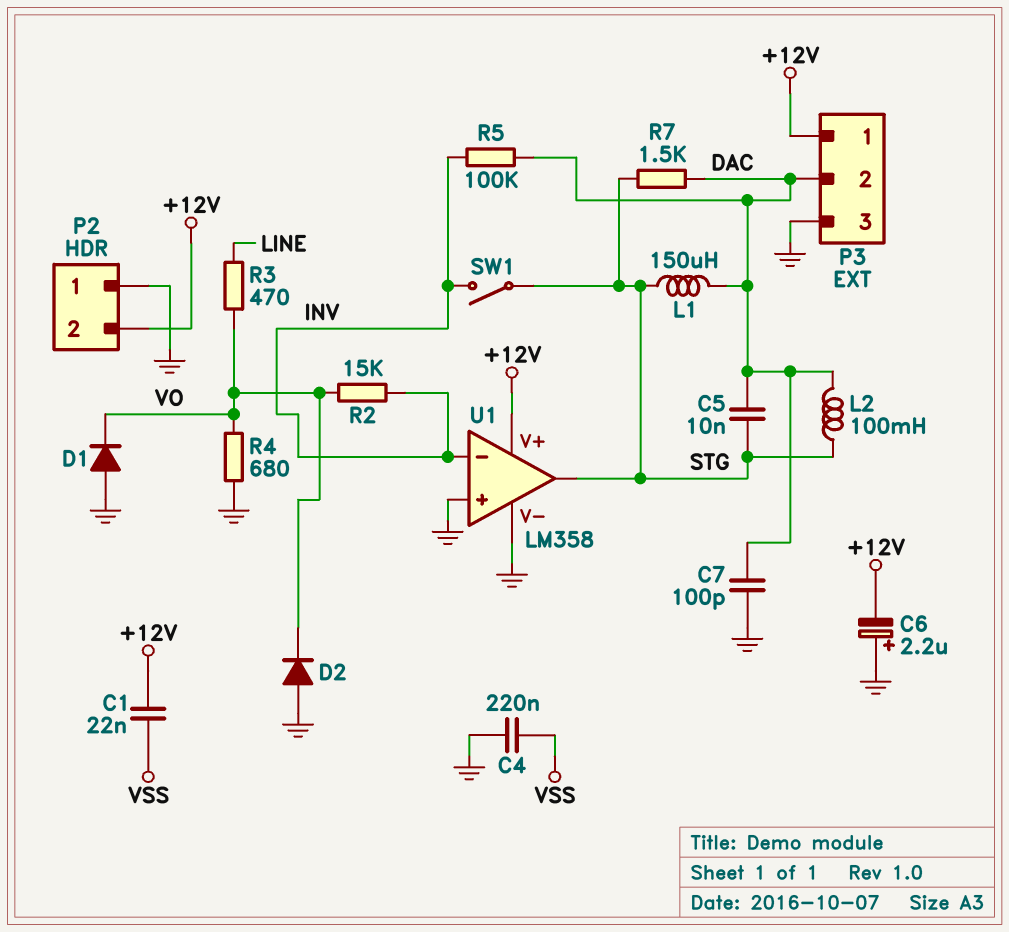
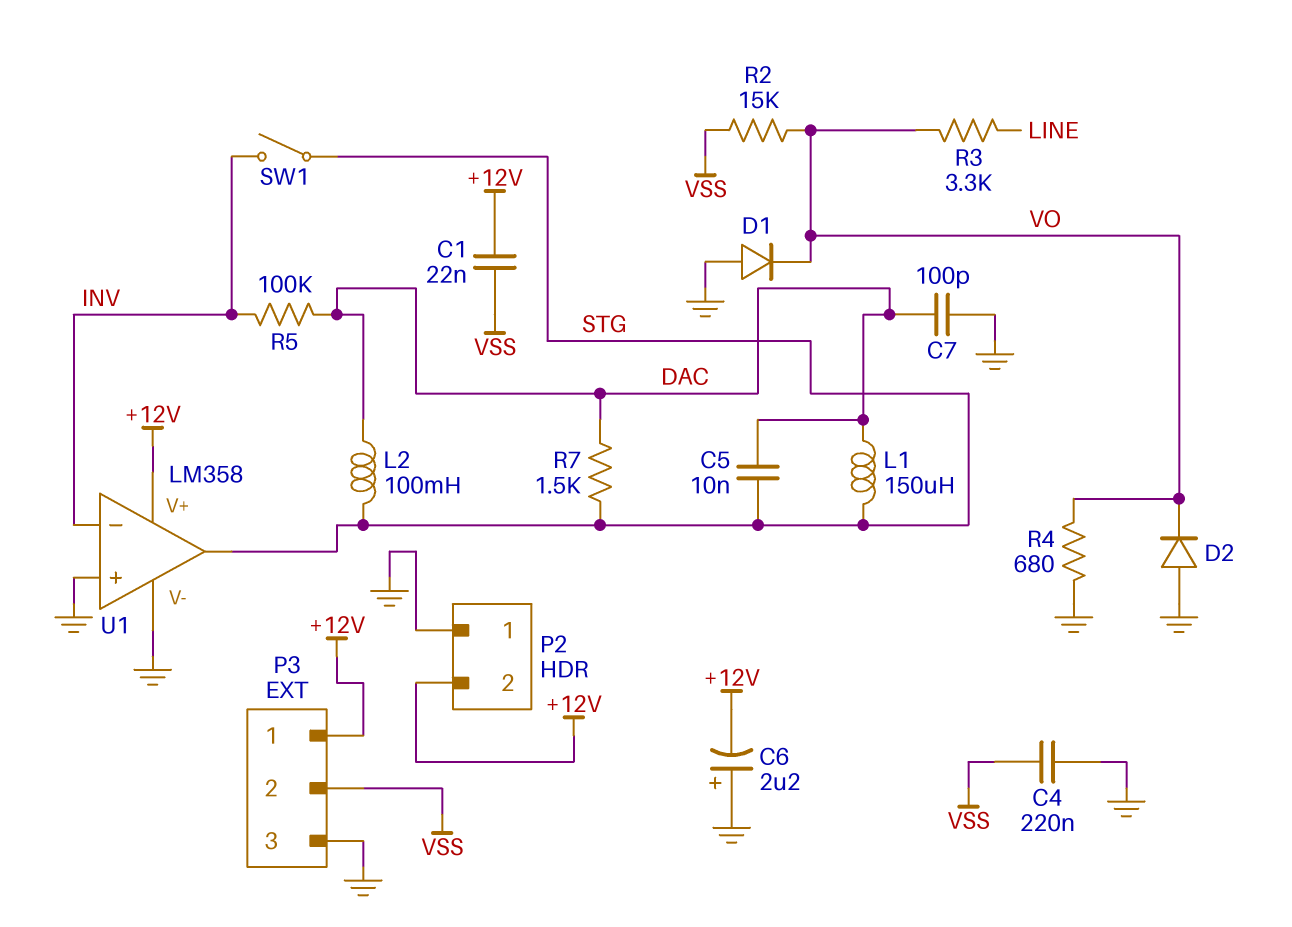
P3 pin 2: DAC -> VSS
R2: 15k (INV, VO) -> 15k (VO, VSS)
R3: 470 (LINE, VO) -> 3.3k (LINE, VO)

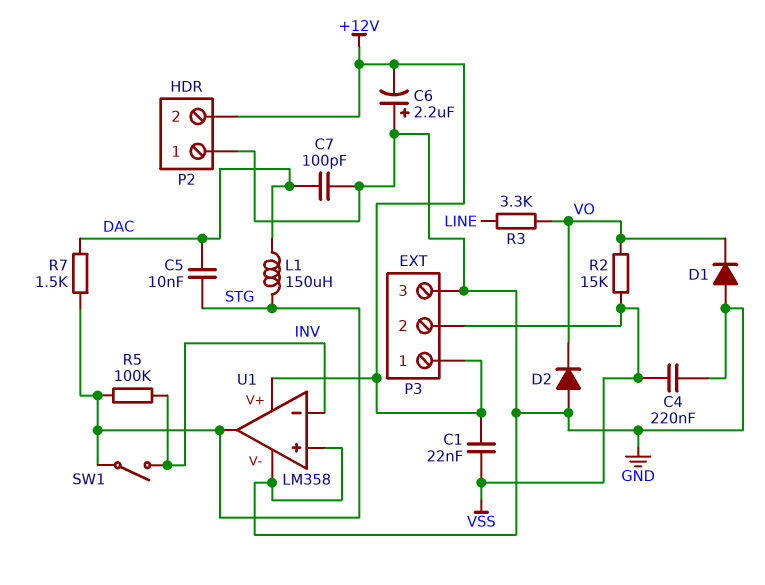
L2: 100mH (DAC, STG) -> none
R4: 680 (GND, VO) -> none
R5: 100k (DAC, INV) -> 100k (INV, STG)

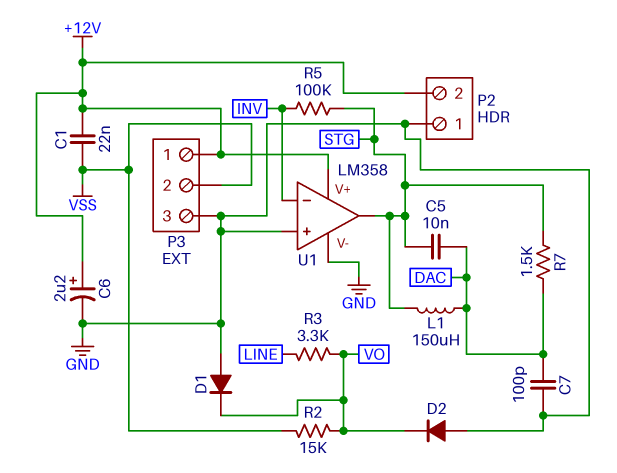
C4: 220nF (GND, VSS) -> none
C6: 2.2uF (plus GND, minus +12V) -> 2.2uF (plus +12V, minus GND)
SW1: switch (INV, STG) -> none

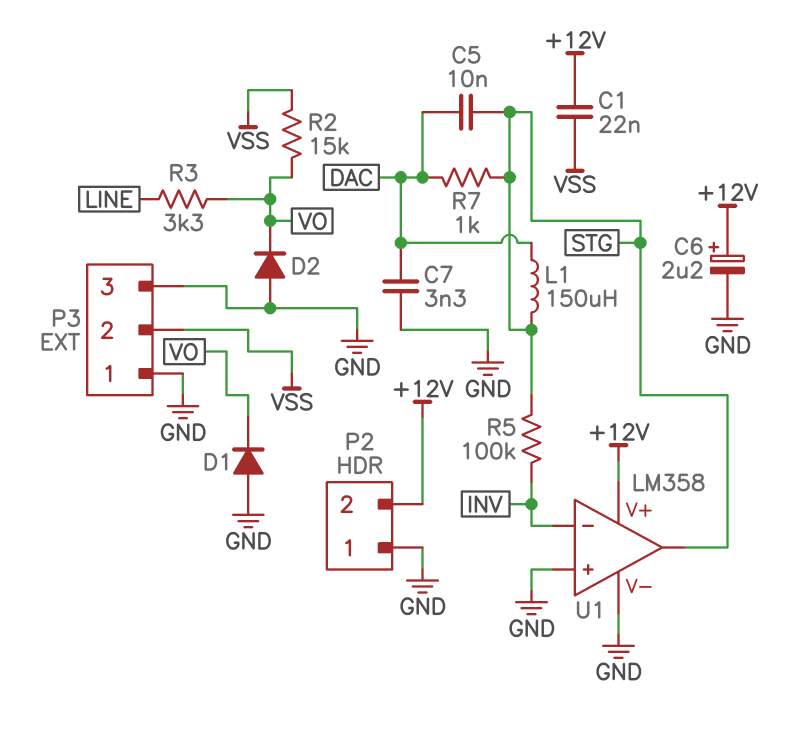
C7: 100pF (DAC, GND) -> 3.3nF (DAC, GND)
P3 pin 1: +12V -> GND
R7: 1.5k (DAC, STG) -> 1k (DAC, STG)

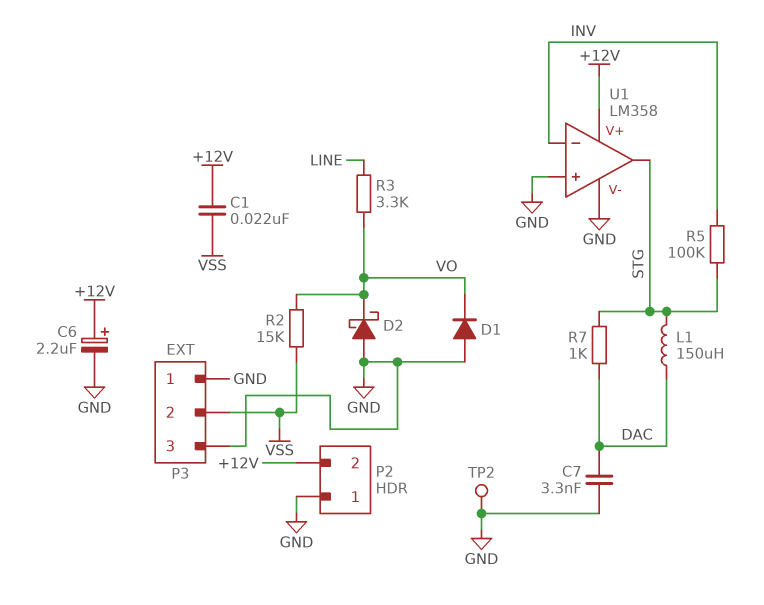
C5: 10nF (DAC, STG) -> none
D2: diode (A GND, K VO) -> schottky (A GND, K VO)
TP2: none -> test point (GND)

